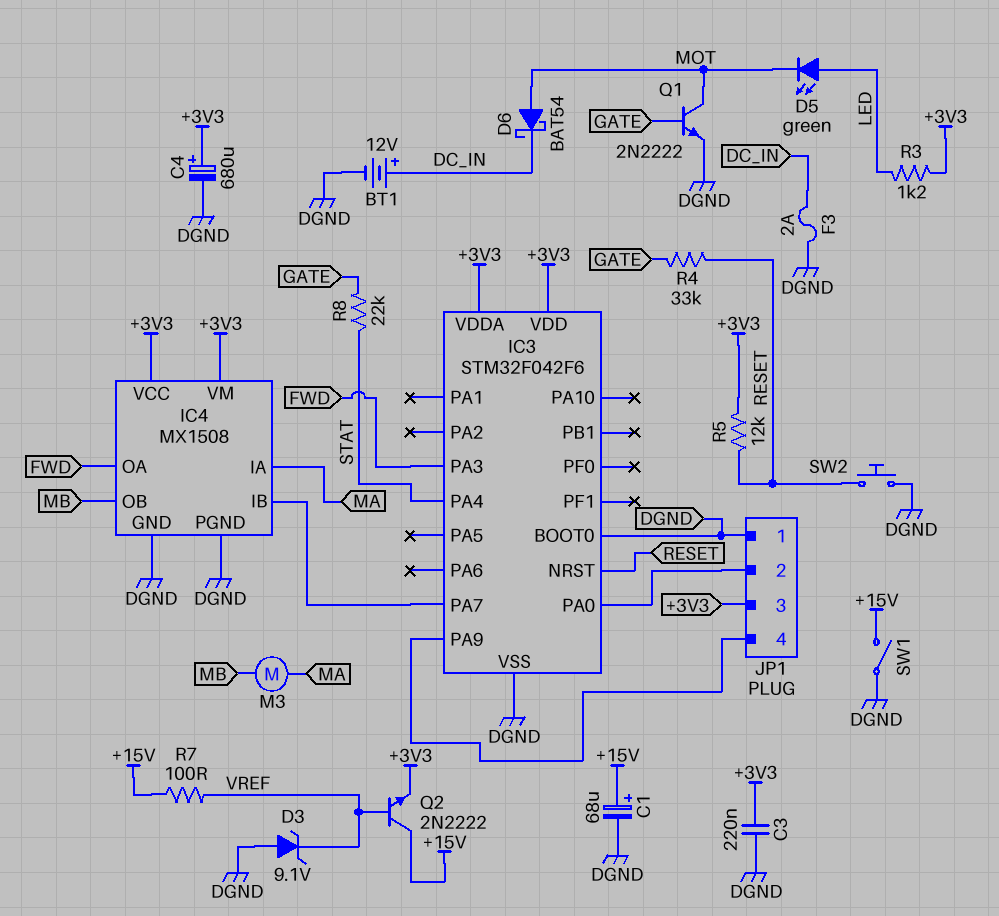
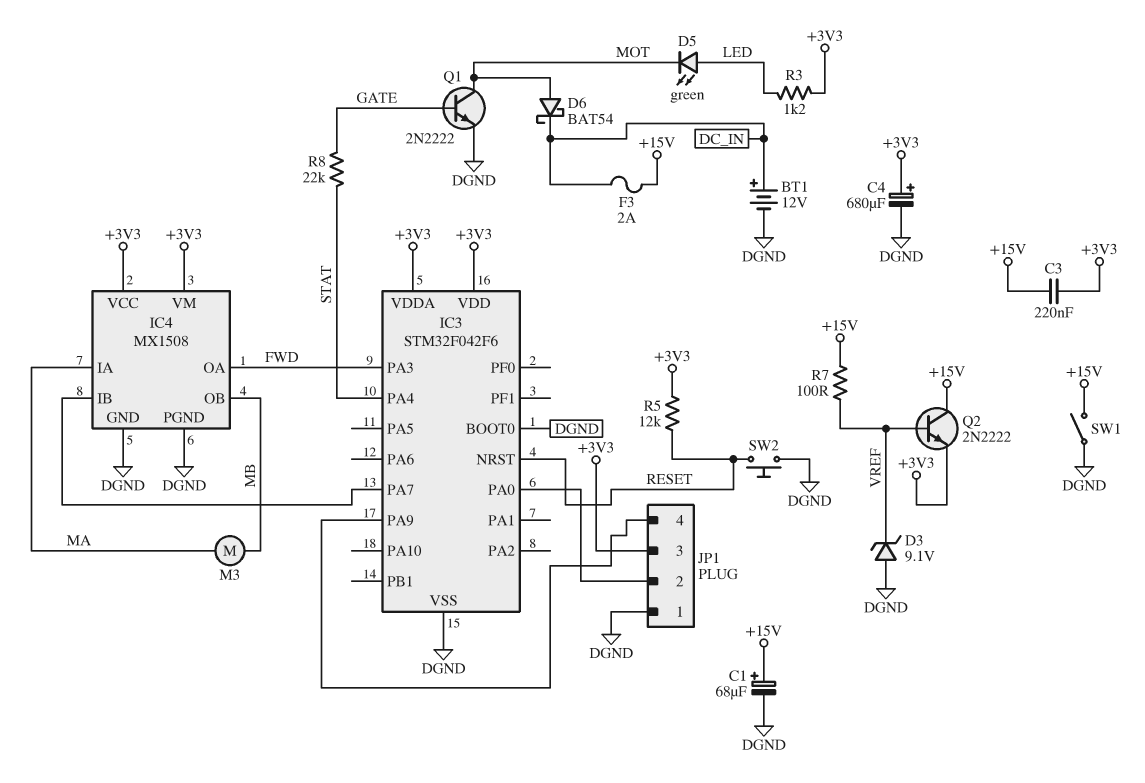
C3: 220nF (+3V3, DGND) -> 220nF (+3V3, +15V)
F3: 2A (DC_IN, DGND) -> 2A (+15V, DC_IN)
R4: 33k (GATE, RESET) -> none

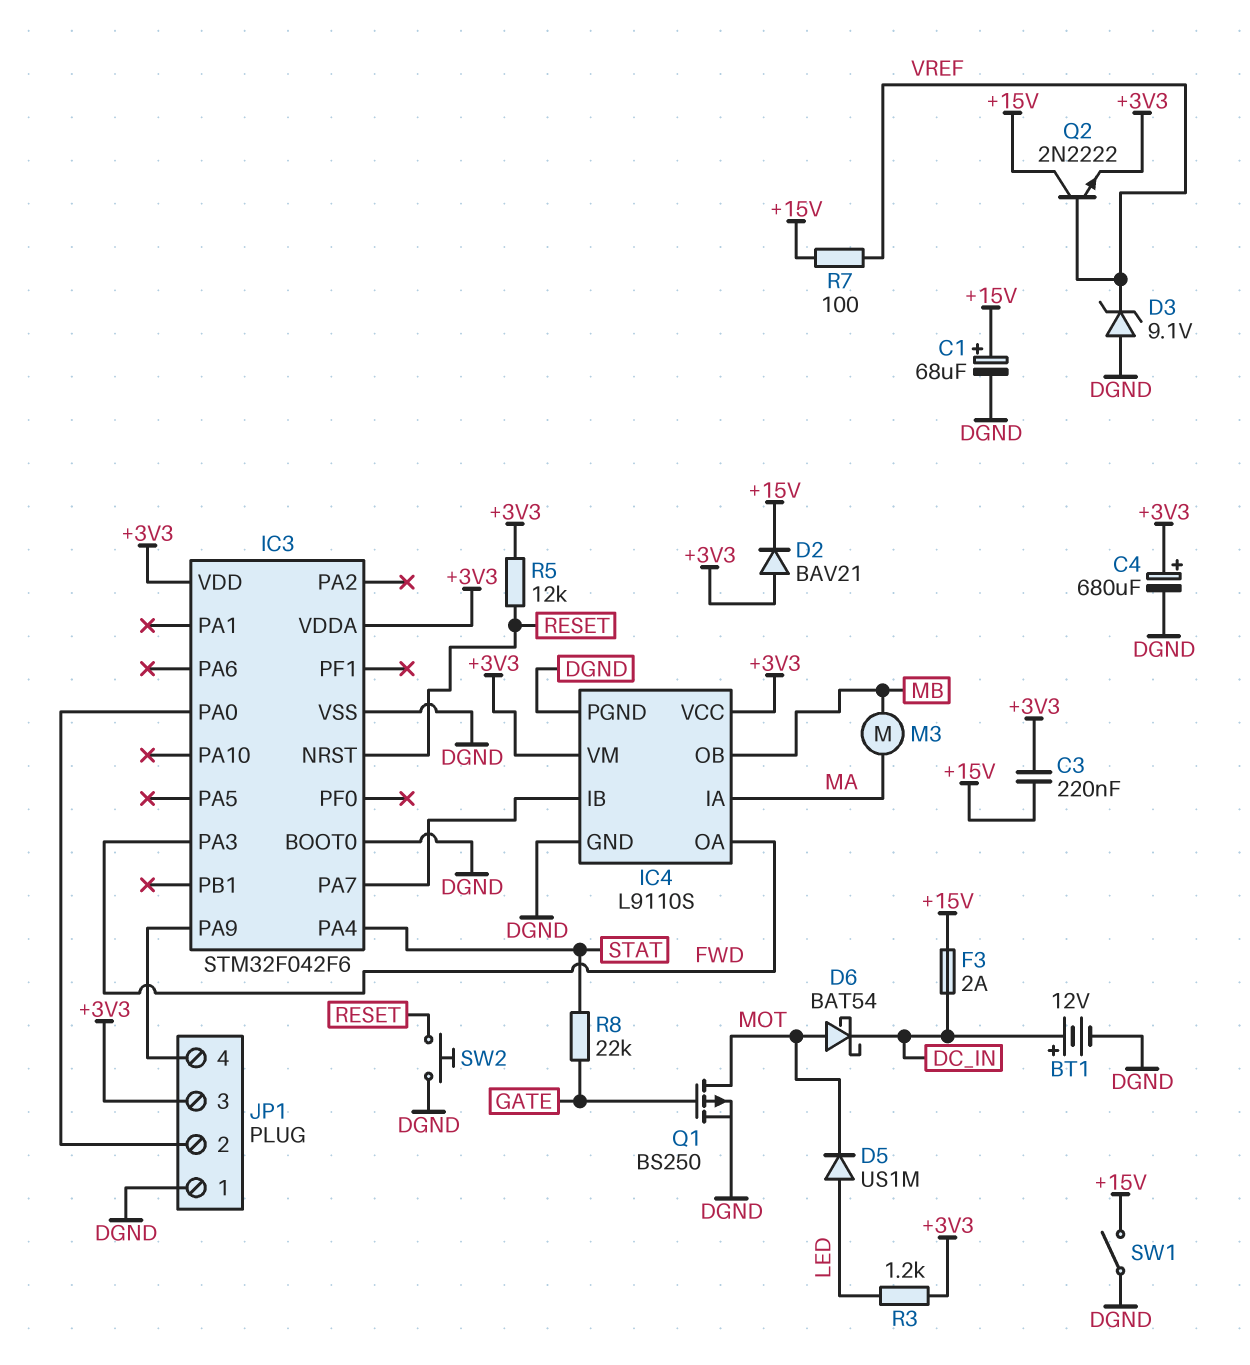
D2: none -> diode BAV21 (A +3V3, K +15V)
D5: LED green (A LED, K MOT) -> diode US1M (A LED, K MOT)
IC4: MX1508 -> L9110S
Q1: NPN 2N2222 (B GATE, C MOT, E DGND) -> PMOS BS250 (G GATE, D MOT, S DGND)

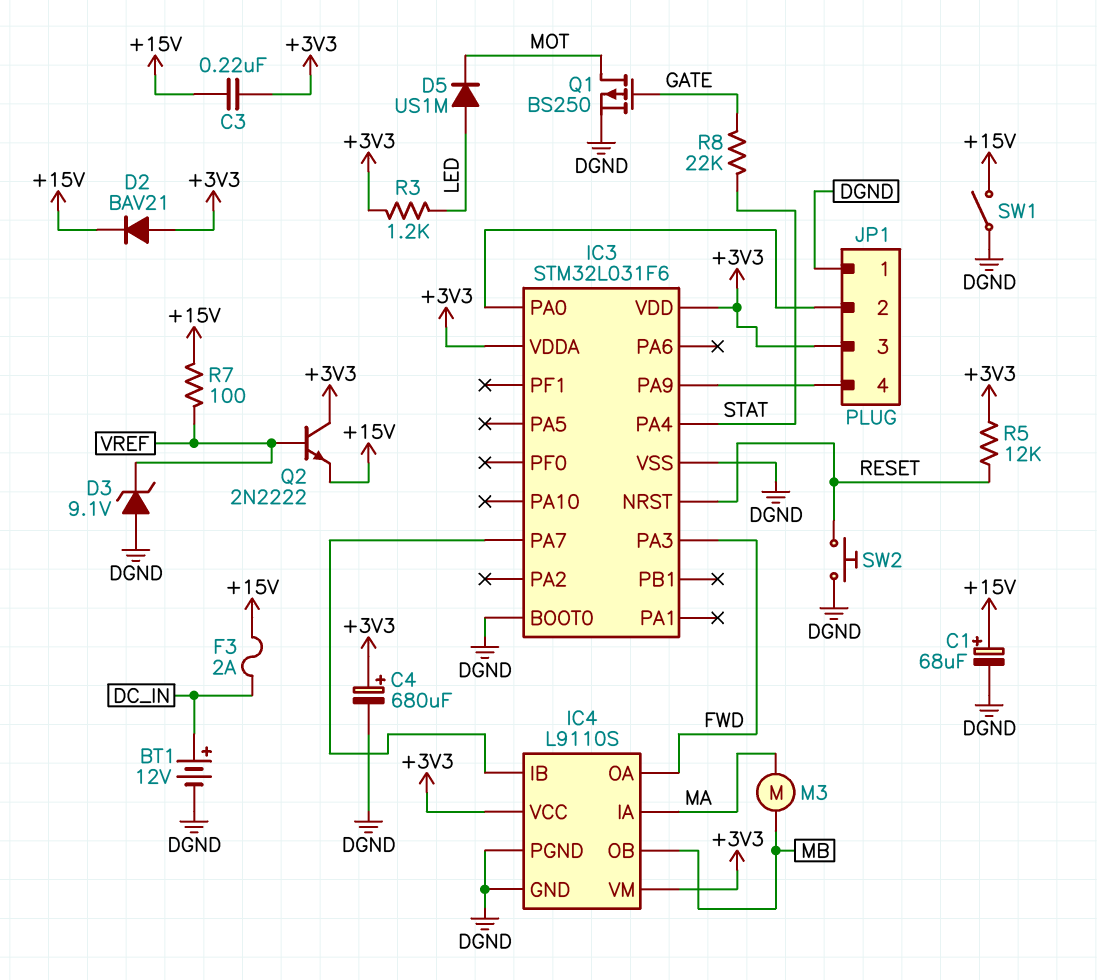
D6: schottky BAT54 (A MOT, K DC_IN) -> none
IC3: STM32F042F6 -> STM32L031F6
Q2: NPN 2N2222 (B VREF, C +15V, E +3V3) -> NPN 2N2222 (B VREF, C +3V3, E +15V)

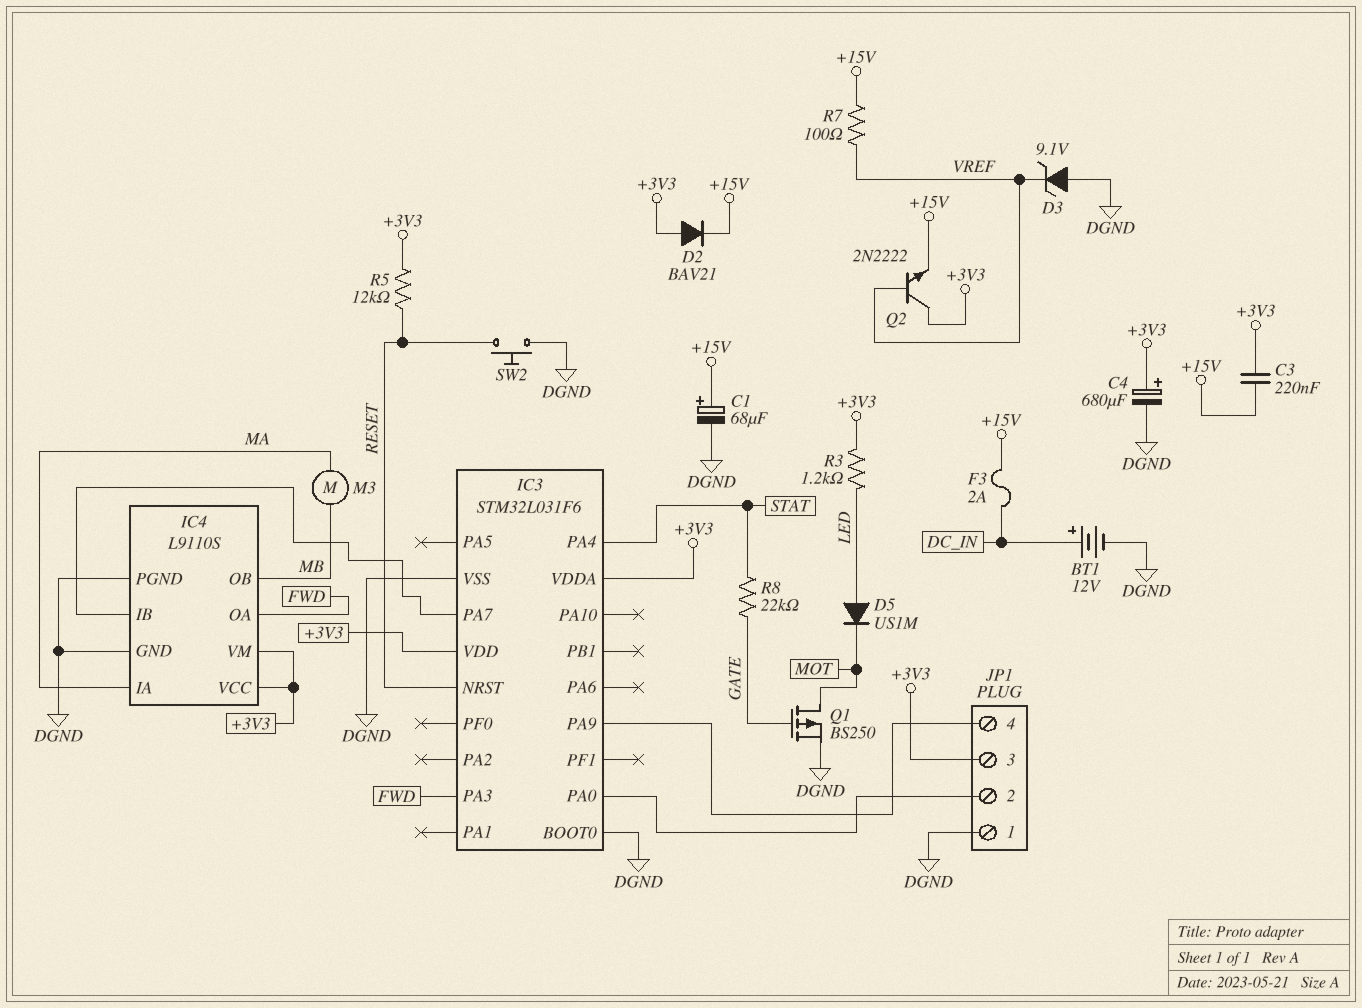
SW1: switch (+15V, DGND) -> none

